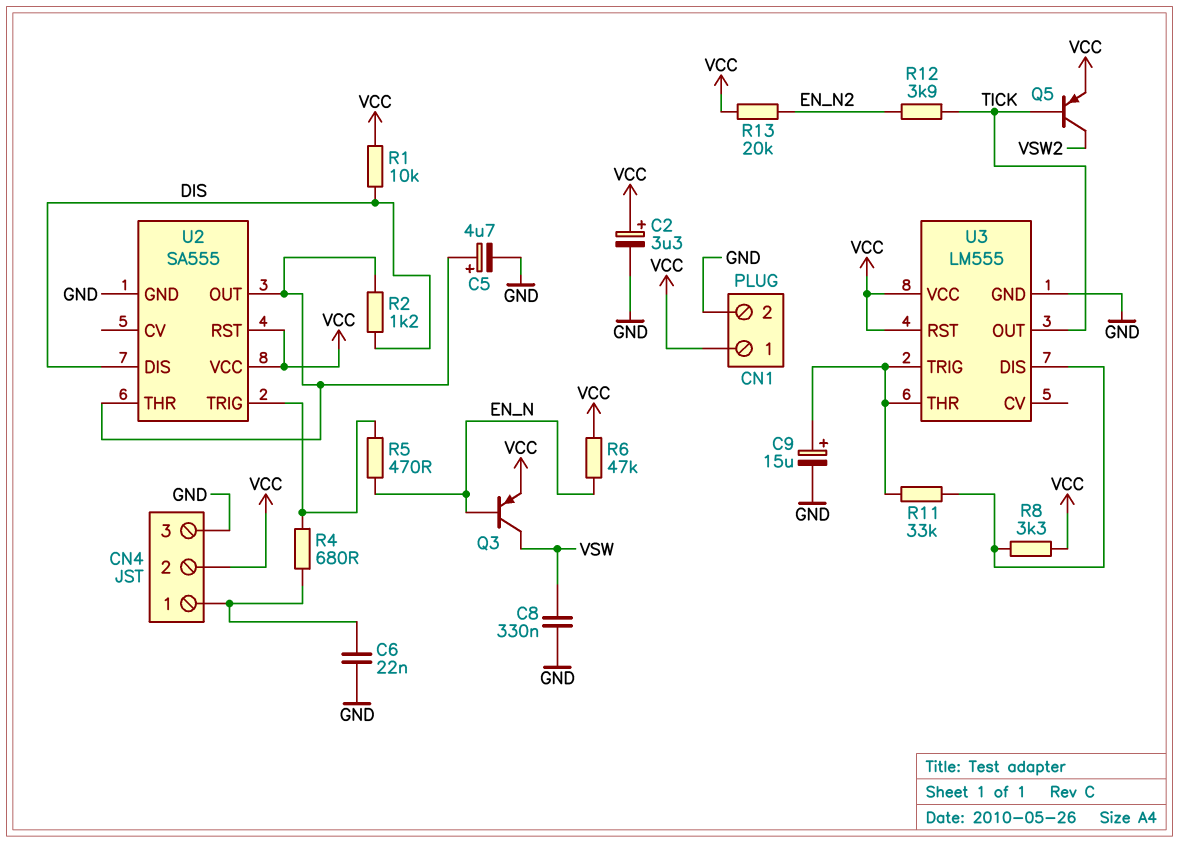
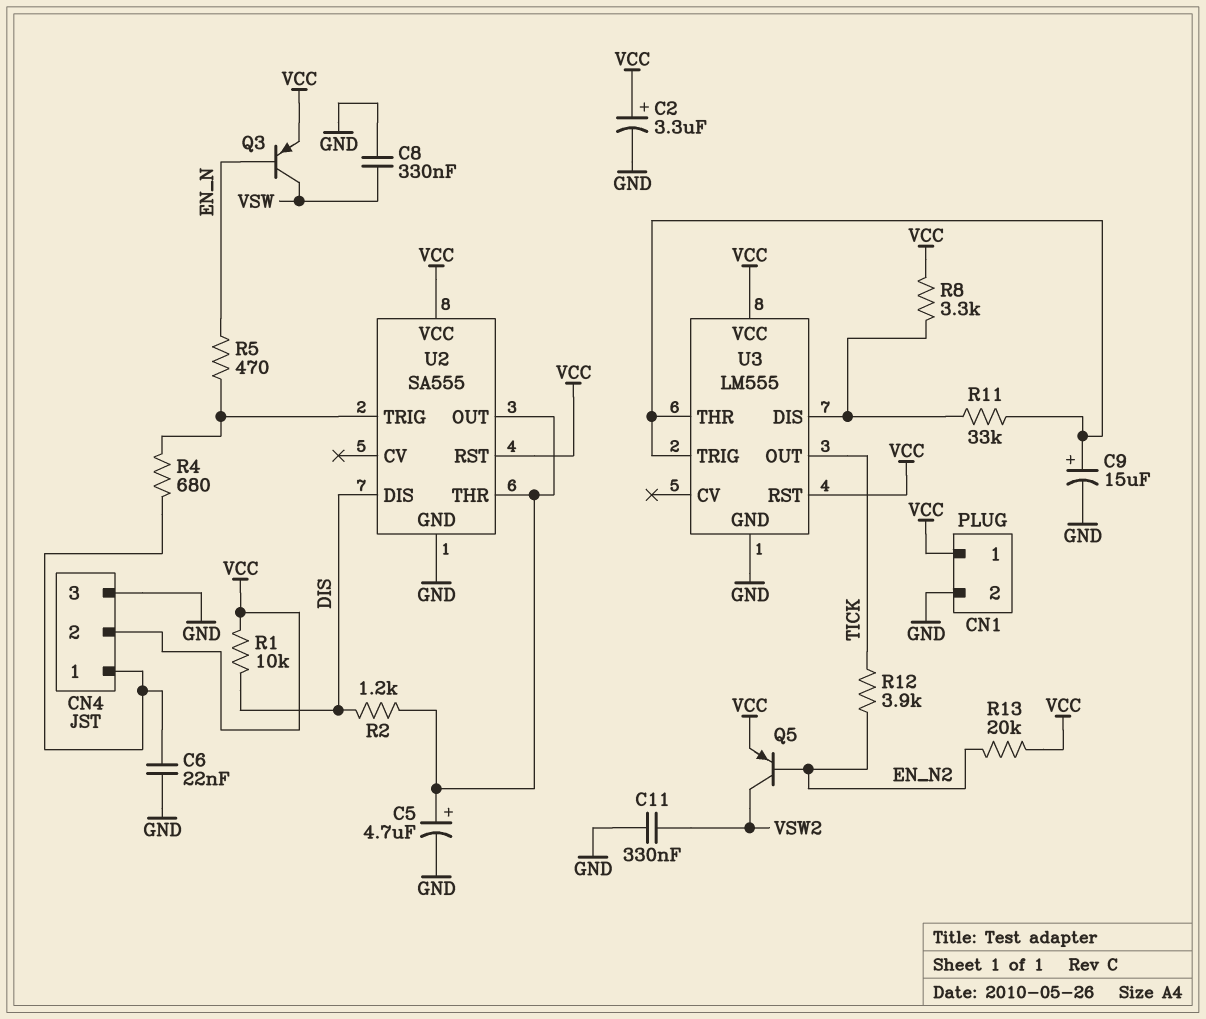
C11: none -> 330nF (GND, VSW2)
Q5: PNP (B TICK, C VSW2, E VCC) -> PNP (B EN_N2, C VSW2, E VCC)
R6: 47k (EN_N, VCC) -> none

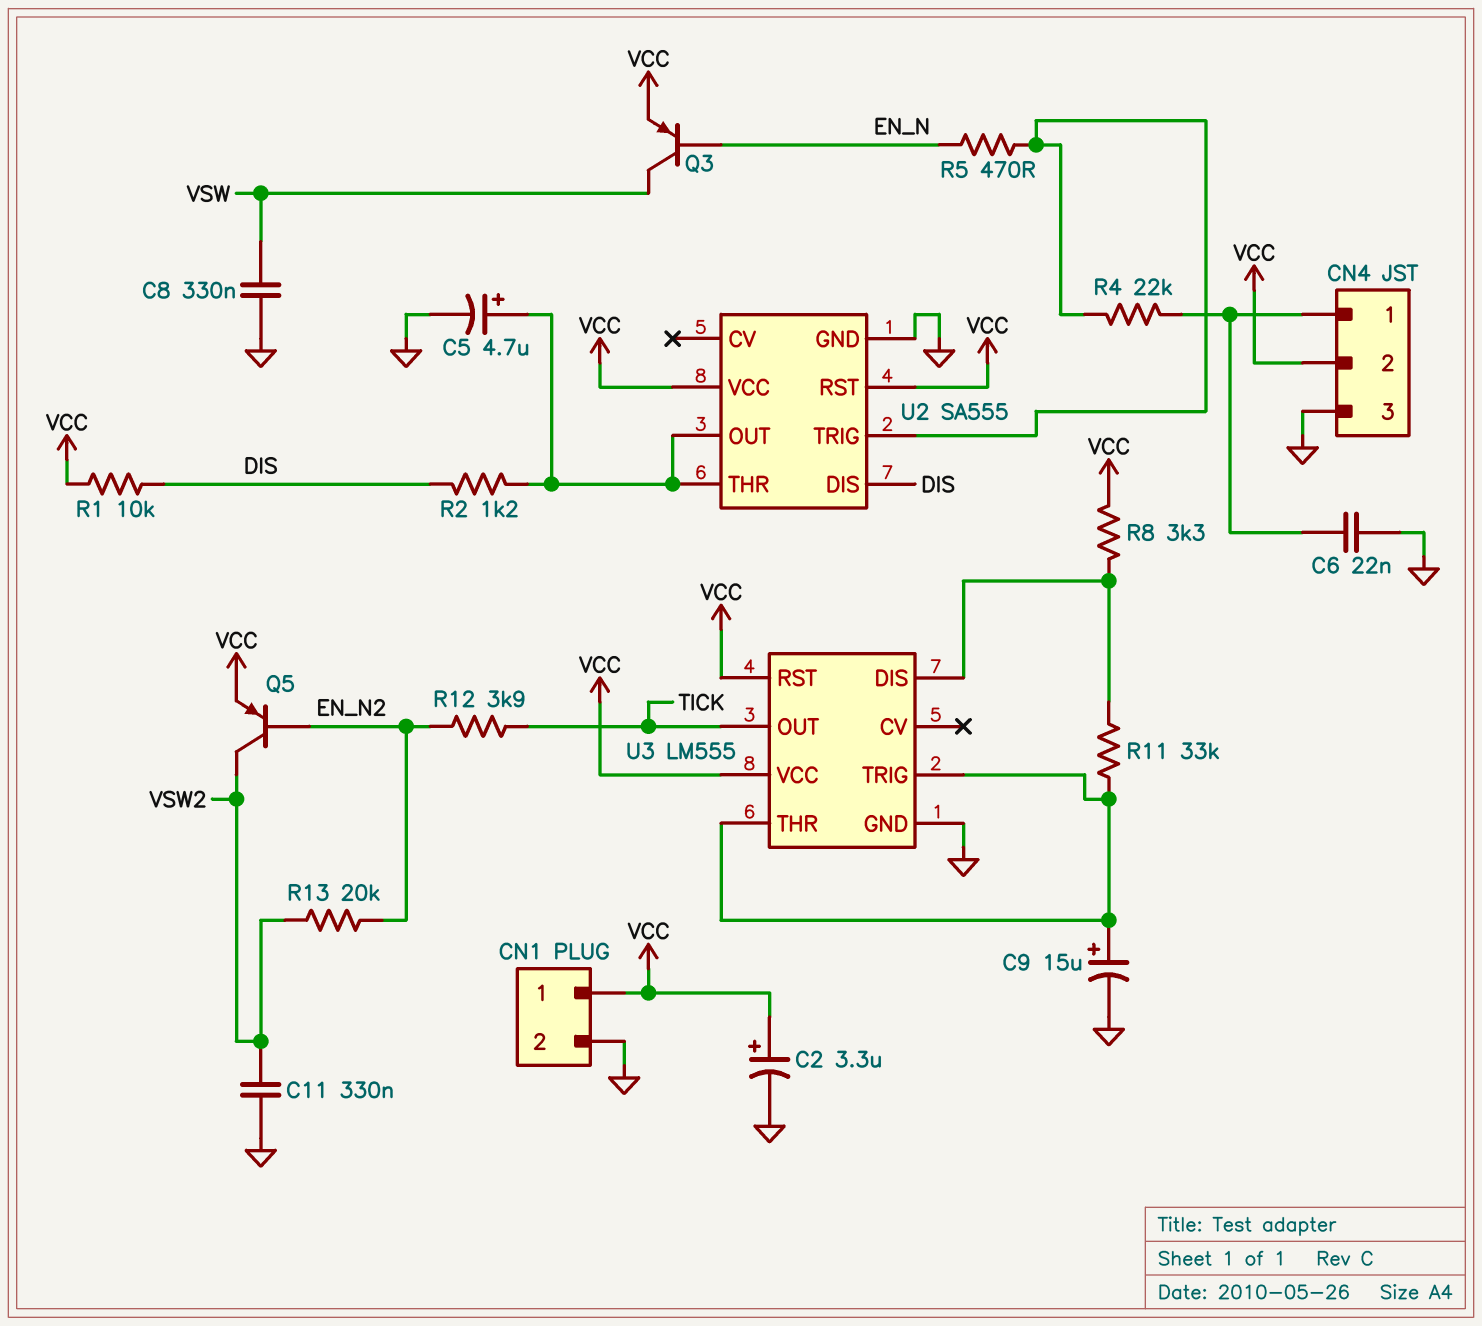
R4: 680 (CN4/1, U2/TRIG) -> 22k (CN4/1, U2/TRIG)
R13: 20k (EN_N2, VCC) -> 20k (EN_N2, VSW2)

